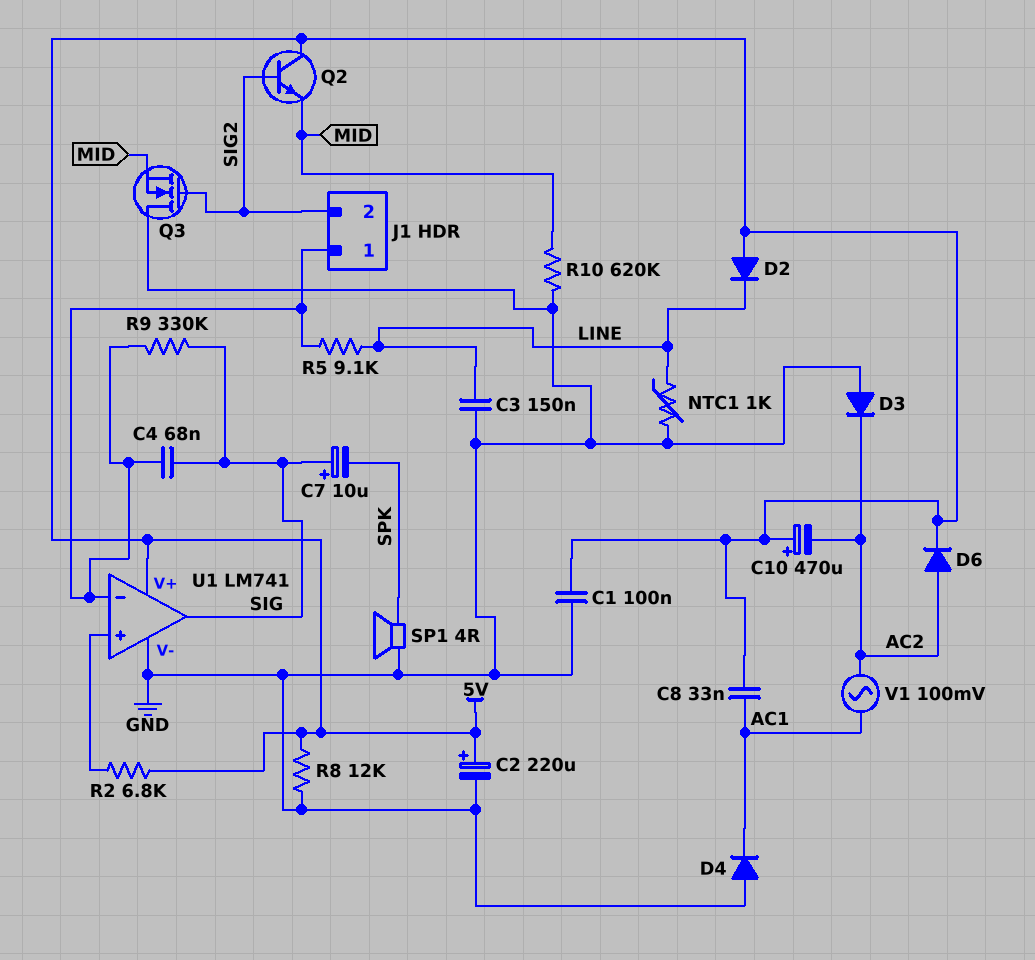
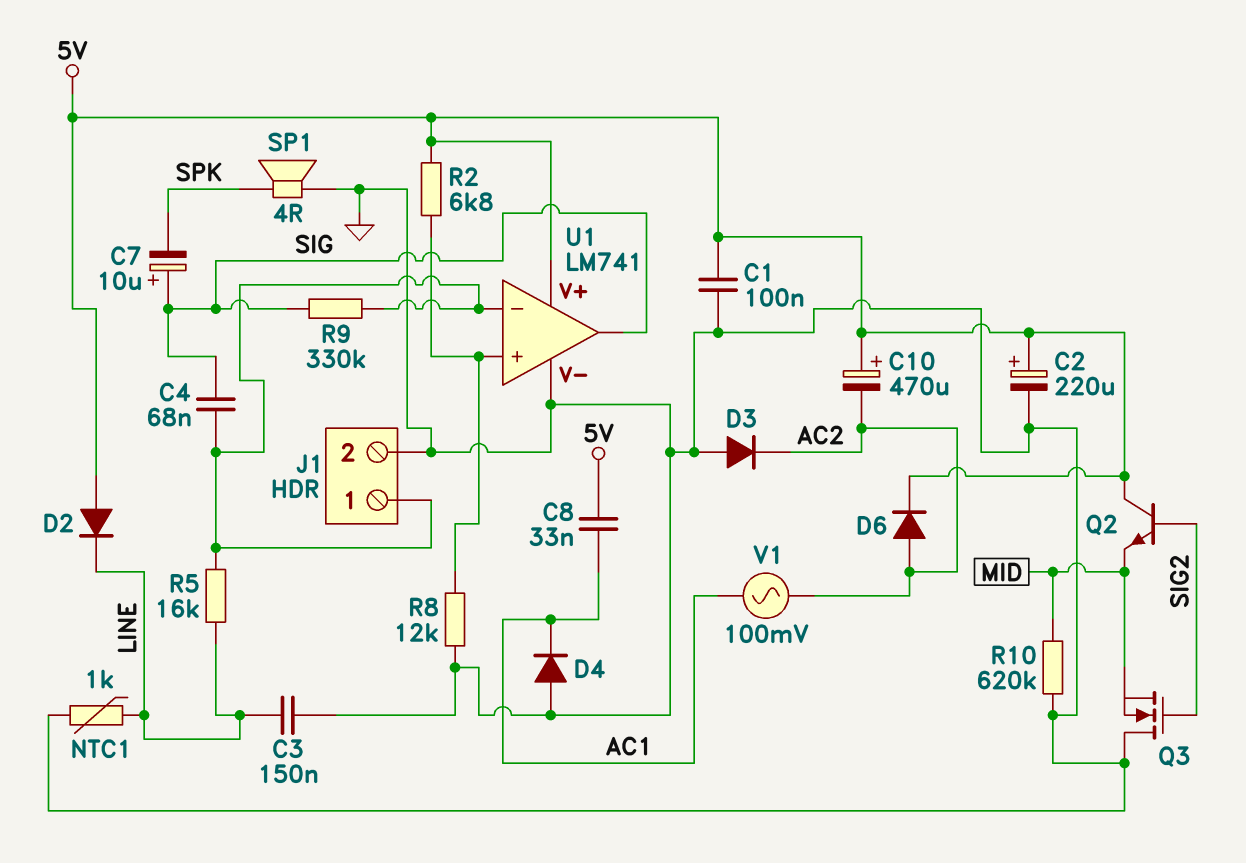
J1 pin 2: SIG2 -> GND
R5: 9.1k (J1/1, LINE) -> 16k (J1/1, LINE)
R8: 12k (5V, GND) -> 12k (GND, U1/in+)

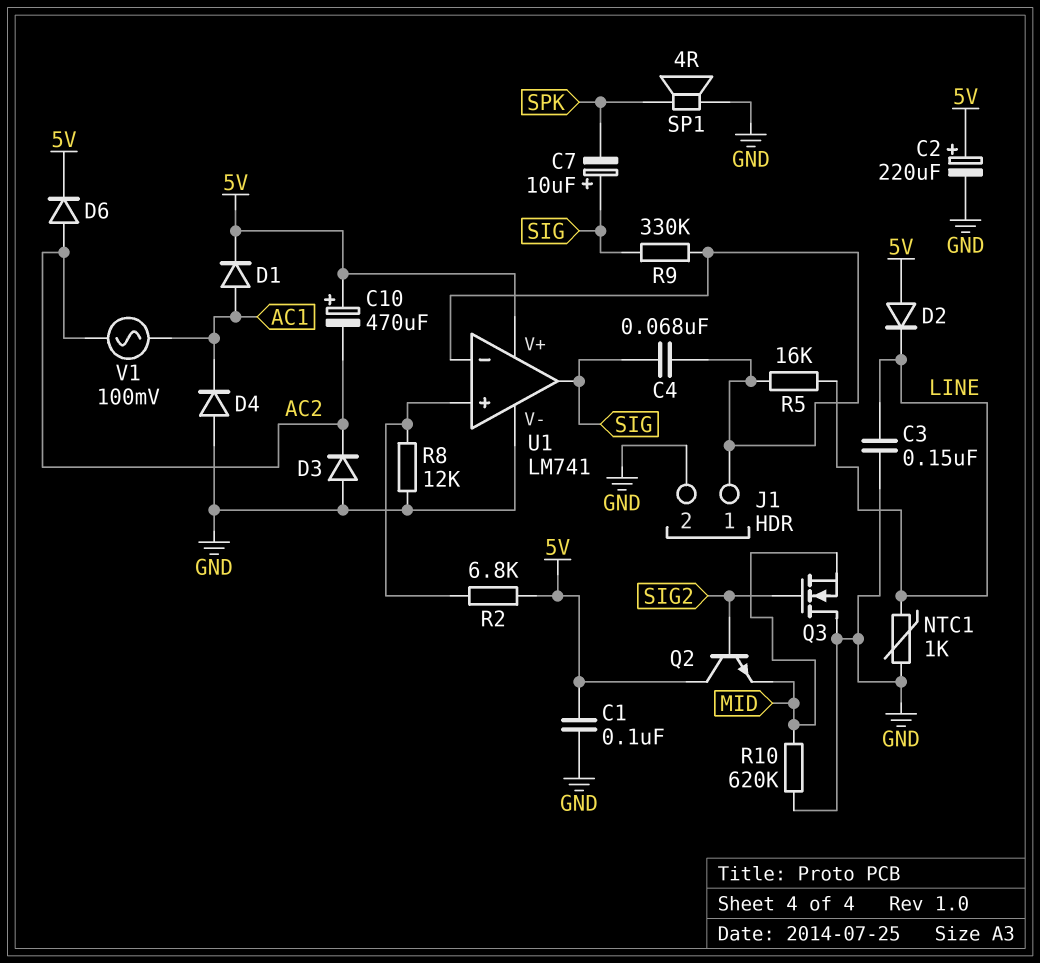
C8: 33nF (5V, AC1) -> none
D1: none -> diode (A AC1, K 5V)

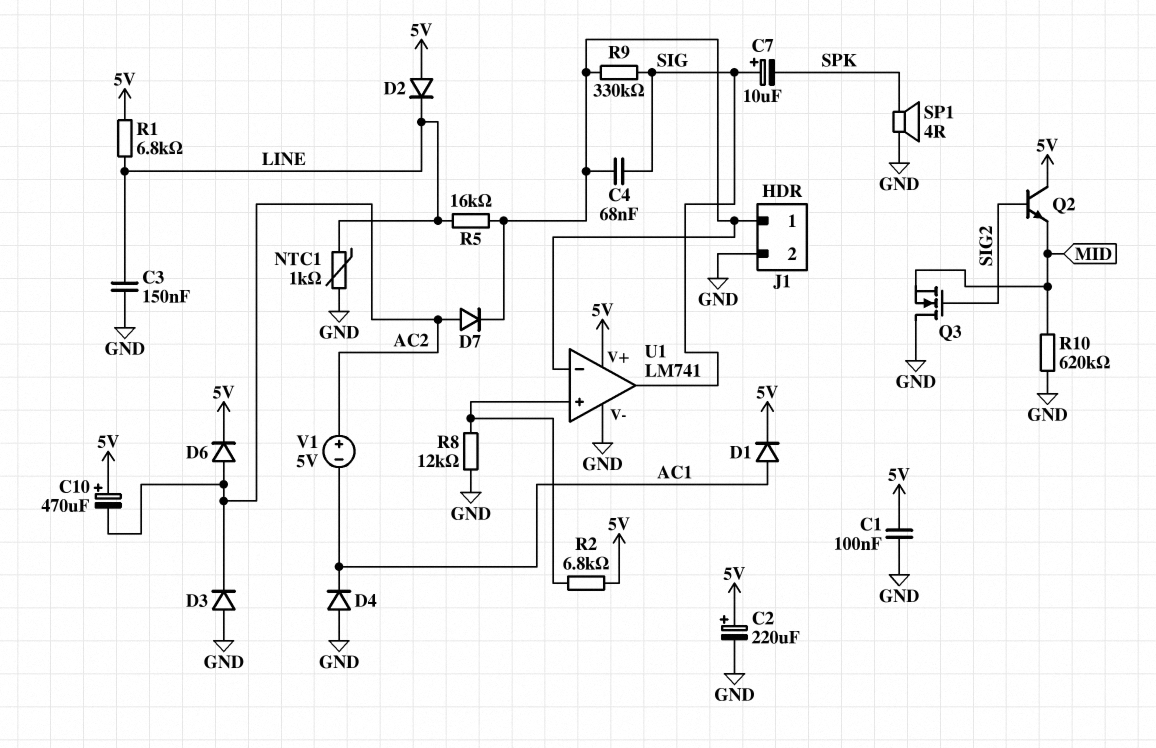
D7: none -> diode (A AC2, K J1/1)
R1: none -> 6.8k (5V, LINE)
V1: AC 100mV (AC1, AC2) -> 5V (plus AC2, minus AC1)

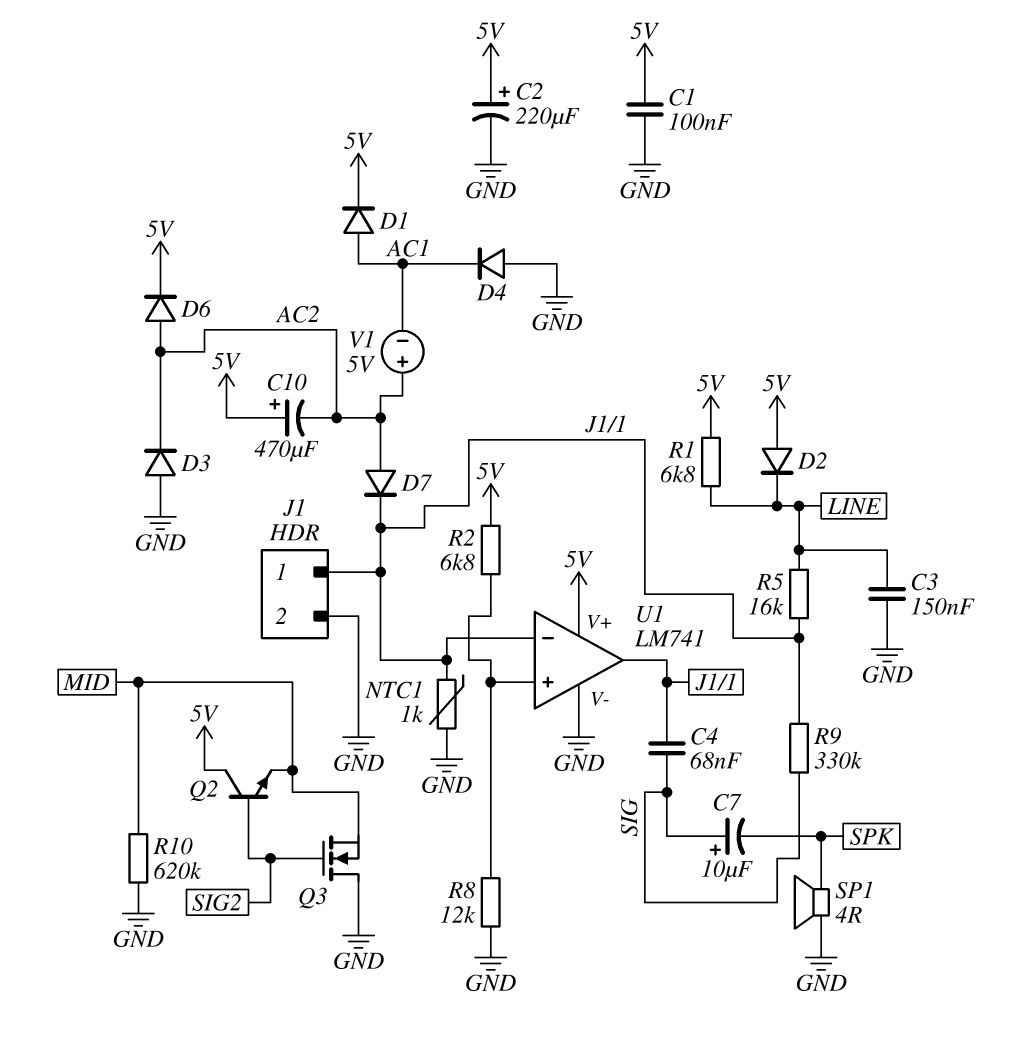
NTC1: 1k (GND, LINE) -> 1k (GND, J1/1)
U1 pin out: SIG -> J1/1

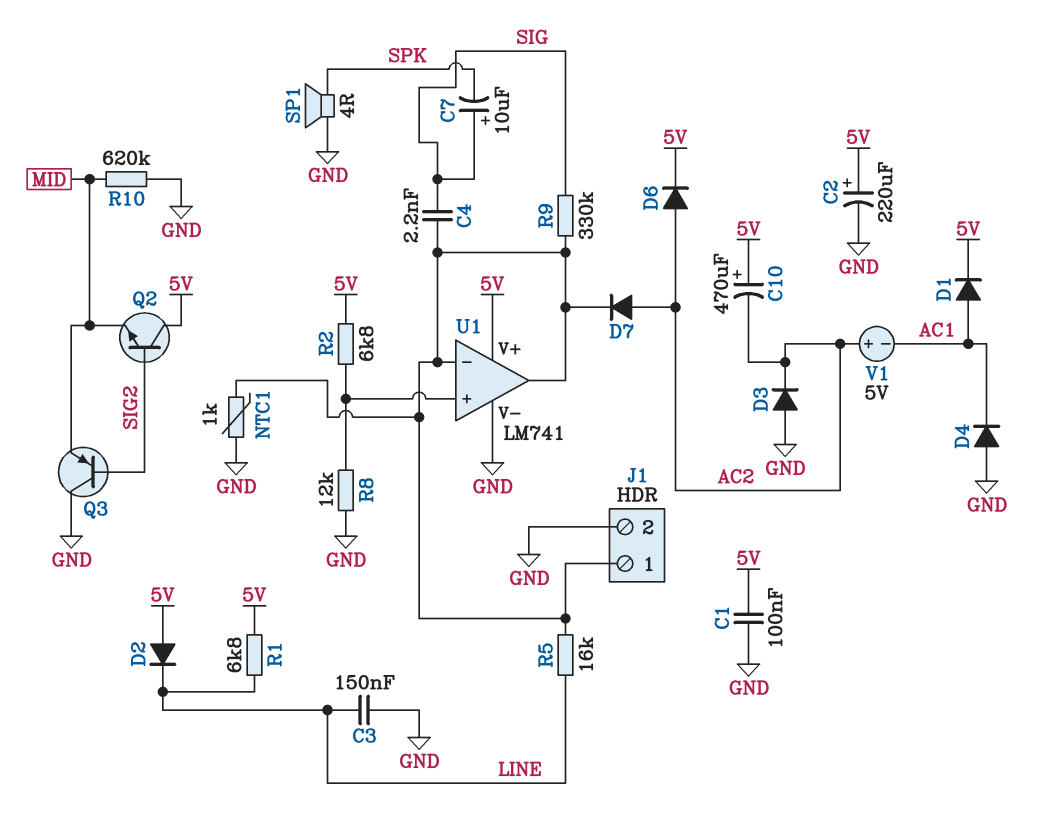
C4: 68nF (J1/1, SIG) -> 2.2nF (J1/1, SIG)
Q3: NMOS (G SIG2, D GND, S MID) -> PNP (B SIG2, C GND, E MID)

